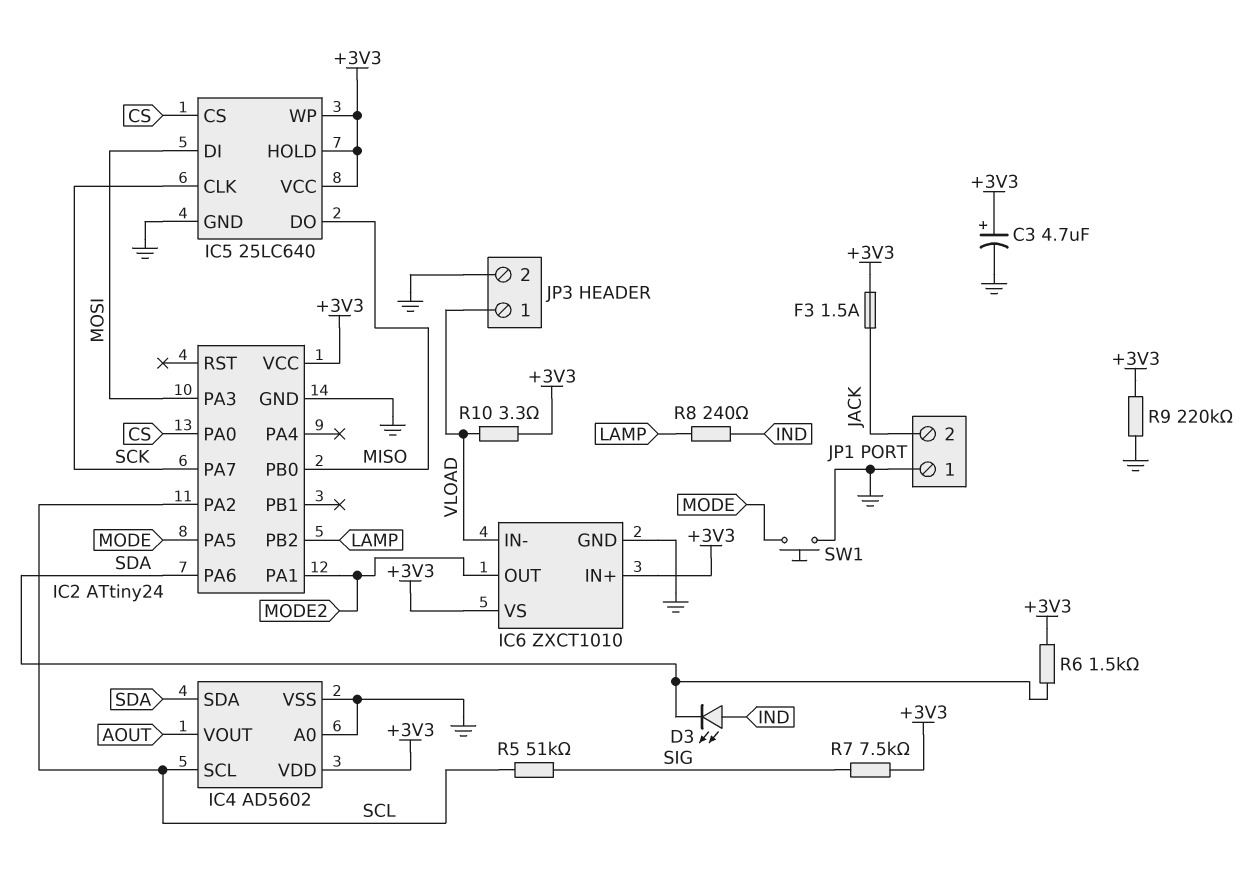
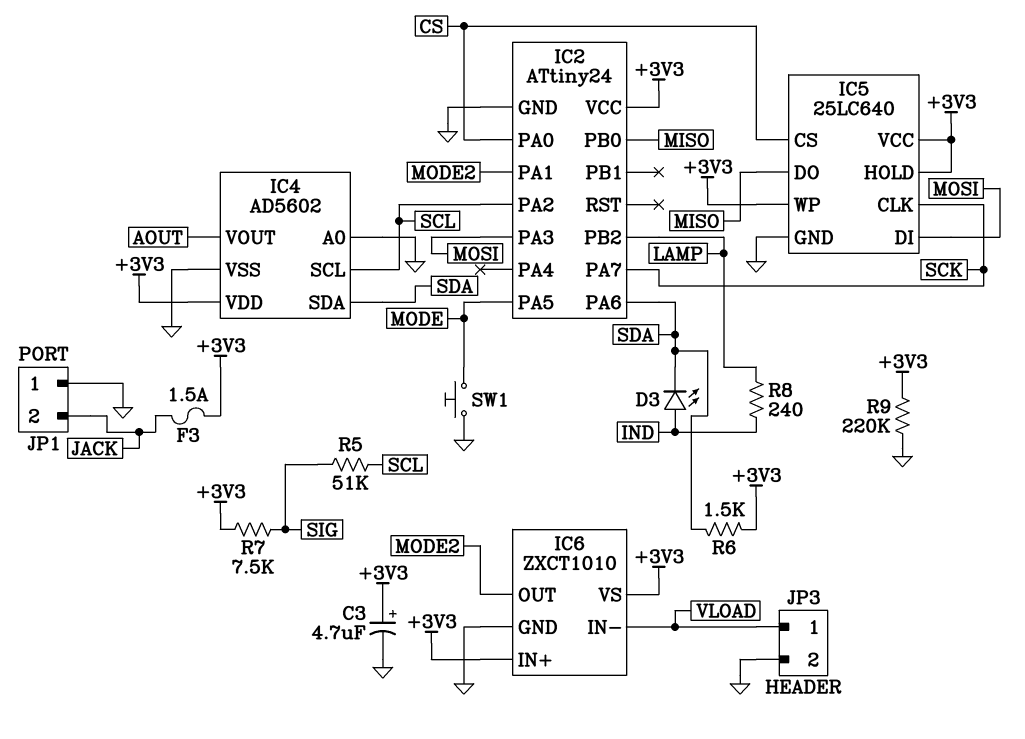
R10: 3.3 (+3V3, VLOAD) -> none

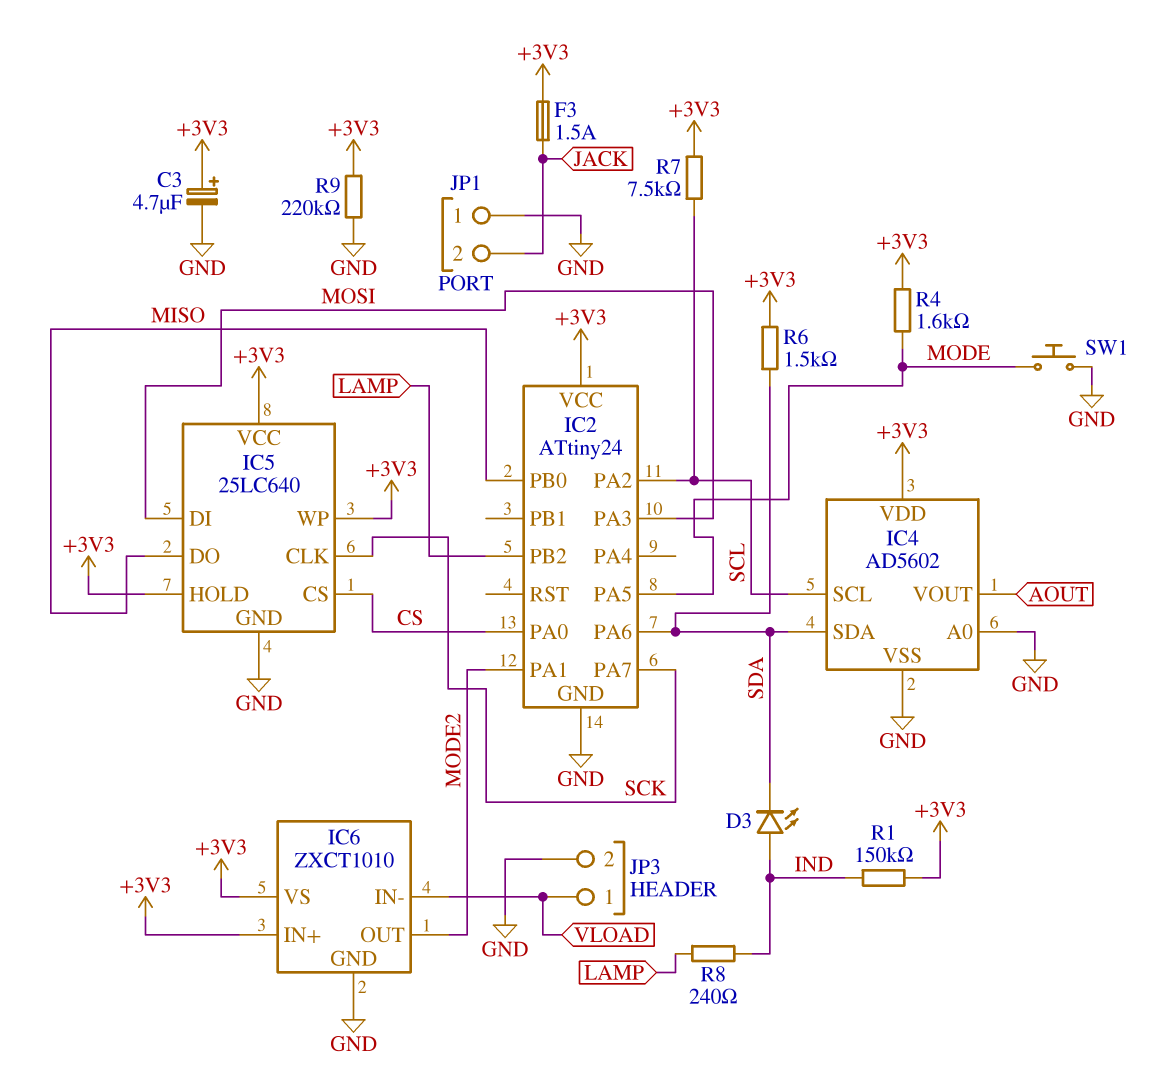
R1: none -> 150k (+3V3, IND)
R4: none -> 1.6k (+3V3, MODE)
R5: 51k (SCL, SIG) -> none
R7: 7.5k (+3V3, SIG) -> 7.5k (+3V3, SCL)

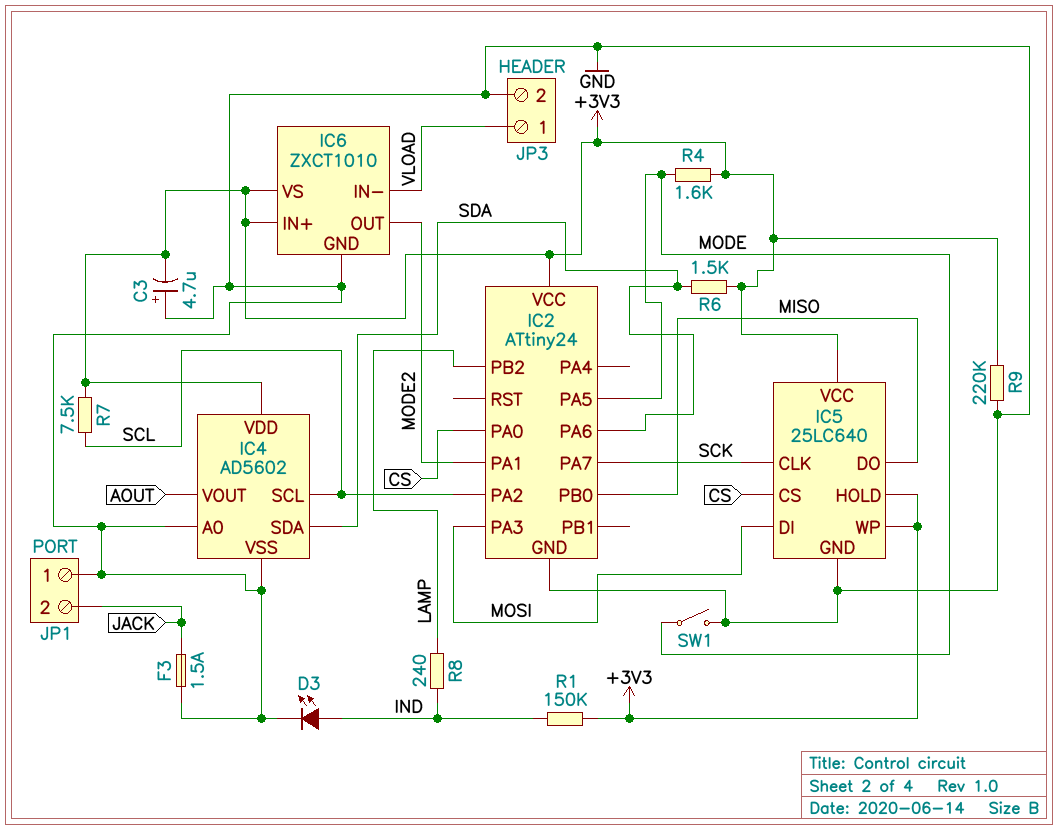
C3: 4.7uF (plus +3V3, minus GND) -> 4.7uF (plus GND, minus +3V3)
D3: LED (A IND, K SDA) -> LED (A IND, K GND)
F3: 1.5A (+3V3, JACK) -> 1.5A (GND, JACK)
SW1: button (GND, MODE) -> switch (GND, MODE)

